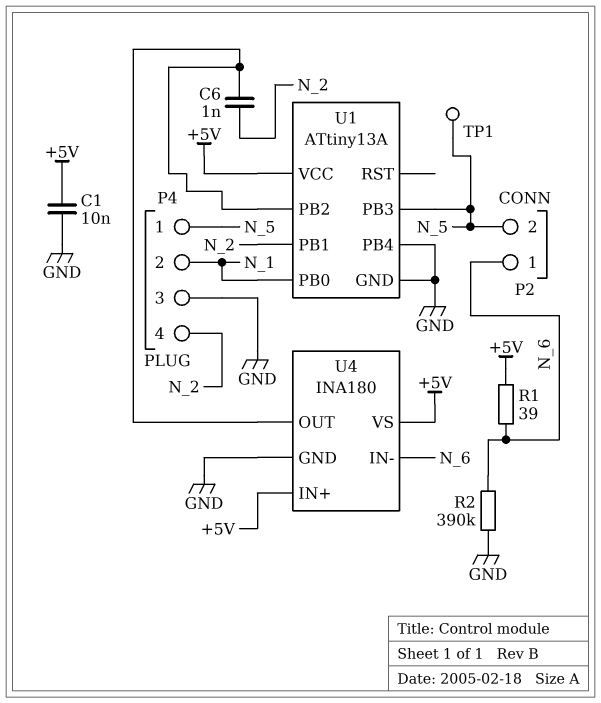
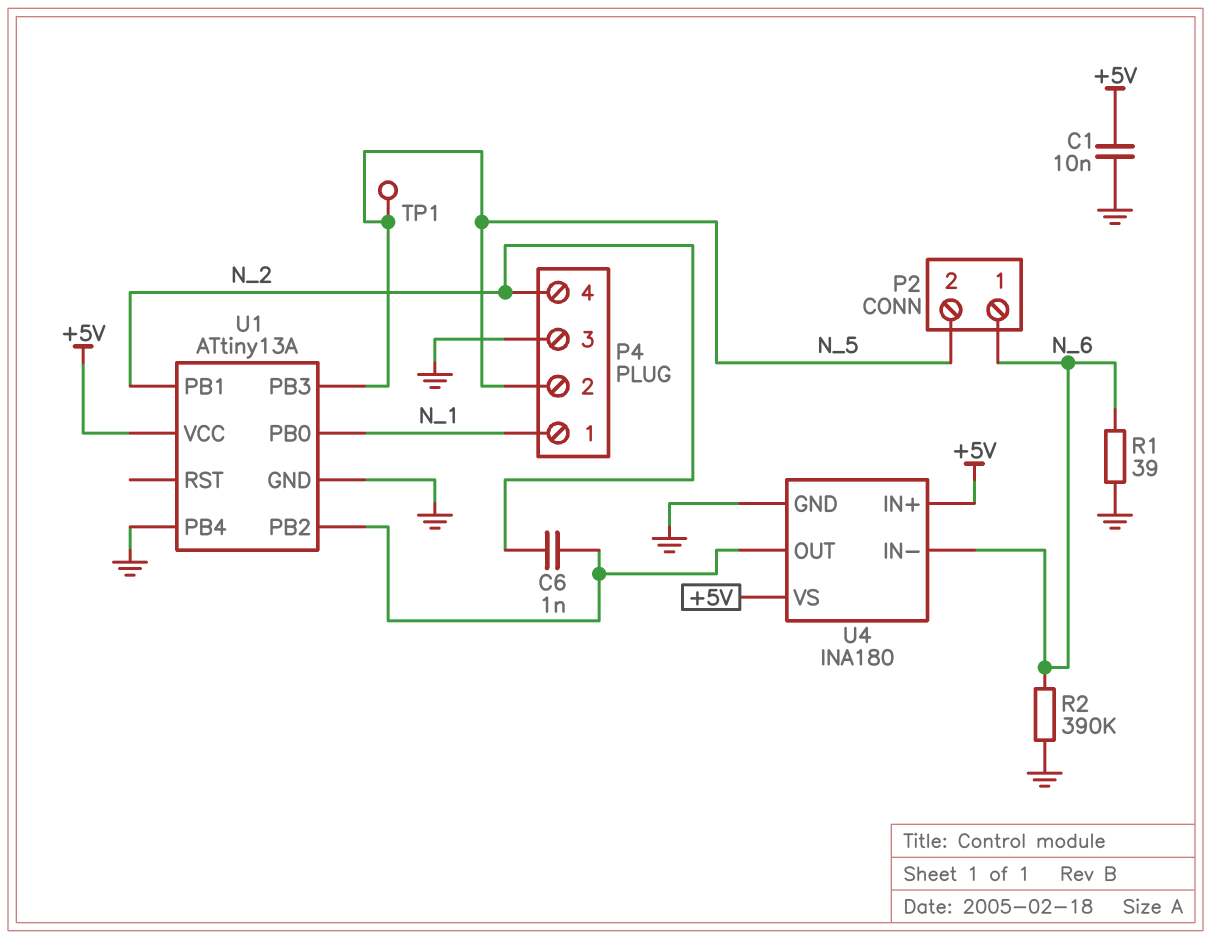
P4 pin 1: N_5 -> N_1
P4 pin 2: N_1 -> N_5
R1: 39 (+5V, N_6) -> 39 (GND, N_6)

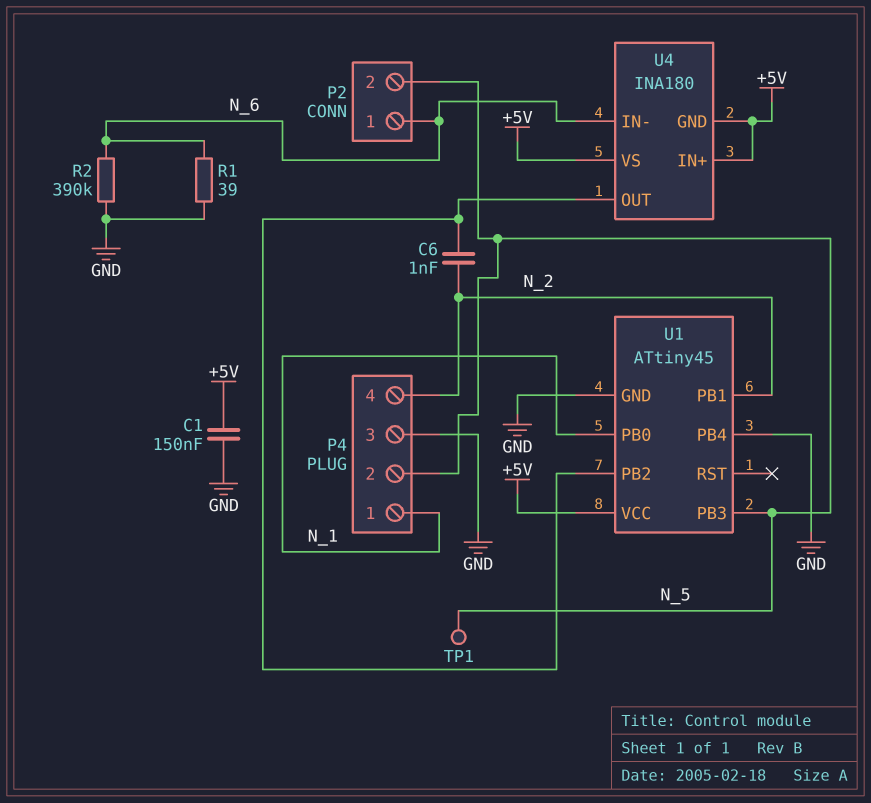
C1: 10nF (+5V, GND) -> 150nF (+5V, GND)
U1: ATtiny13A -> ATtiny45
U4 pin GND: GND -> +5V

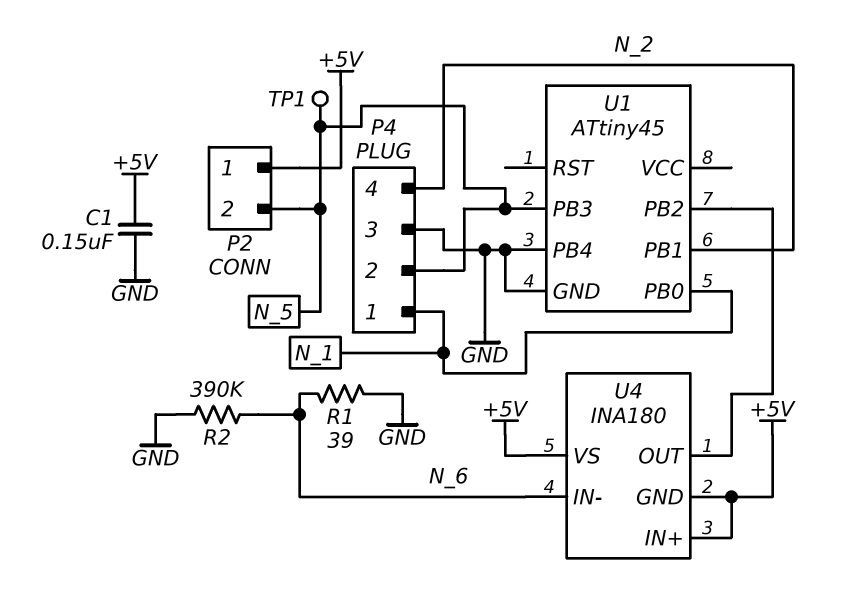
C6: 1nF (N_2, U1/PB2) -> none
P2 pin 1: N_6 -> +5V
U1 pin VCC: +5V -> none

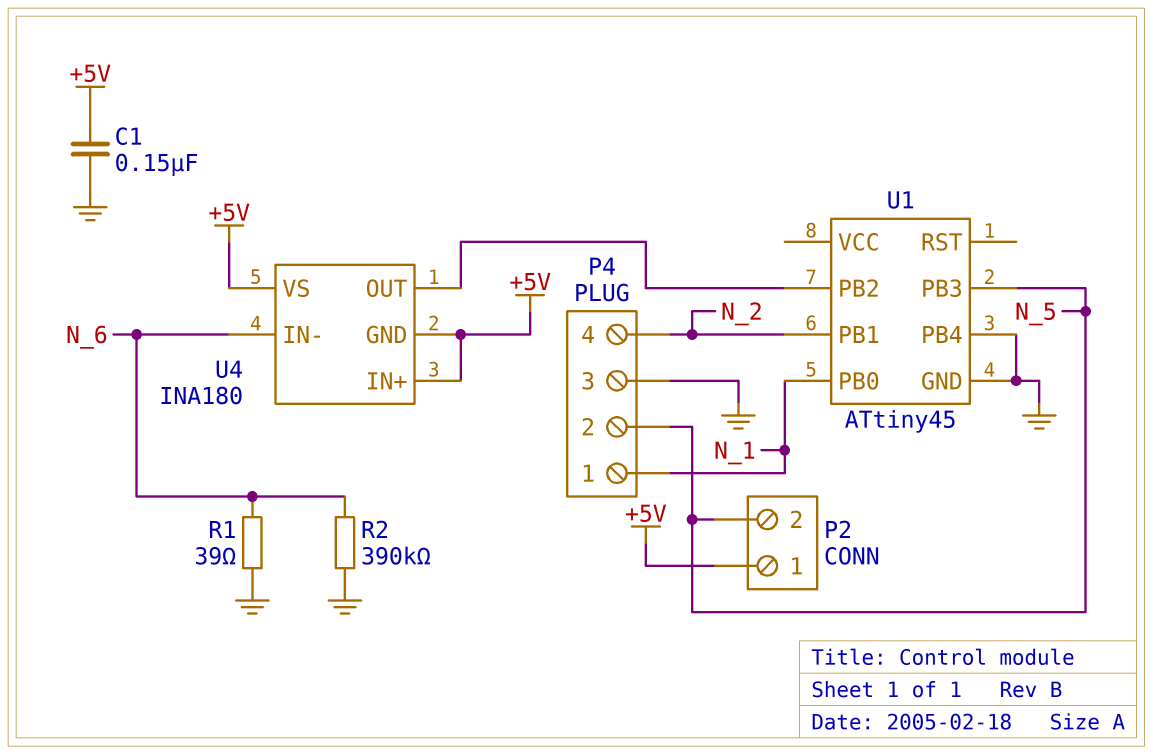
TP1: test point (N_5) -> none

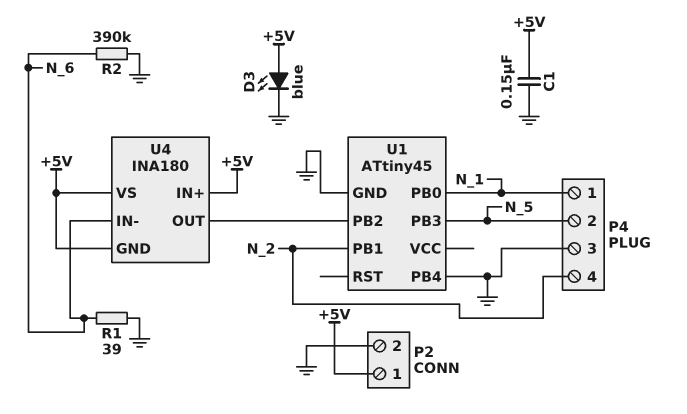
D3: none -> LED blue (A +5V, K GND)
P2 pin 2: N_5 -> GND

